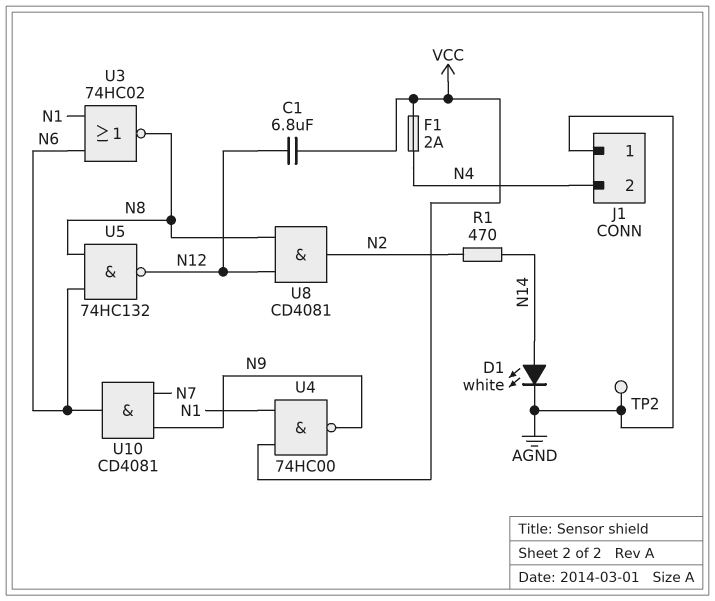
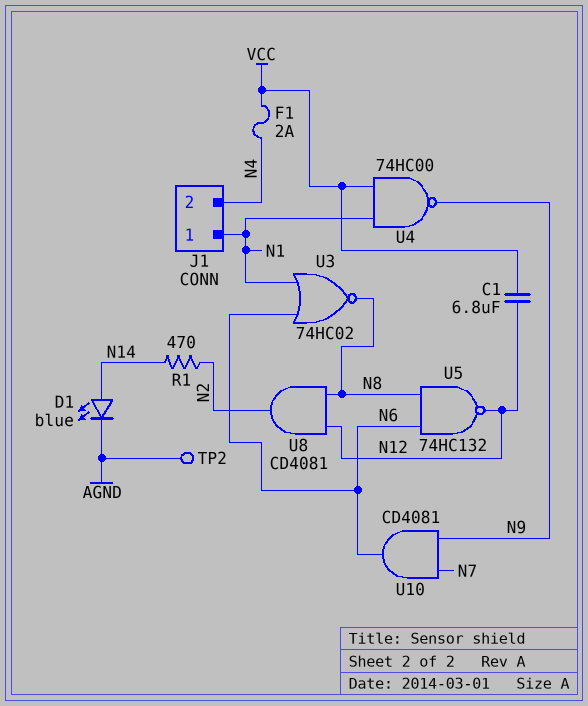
D1: LED white (A N14, K AGND) -> LED blue (A N14, K AGND)
J1 pin 1: AGND -> N1

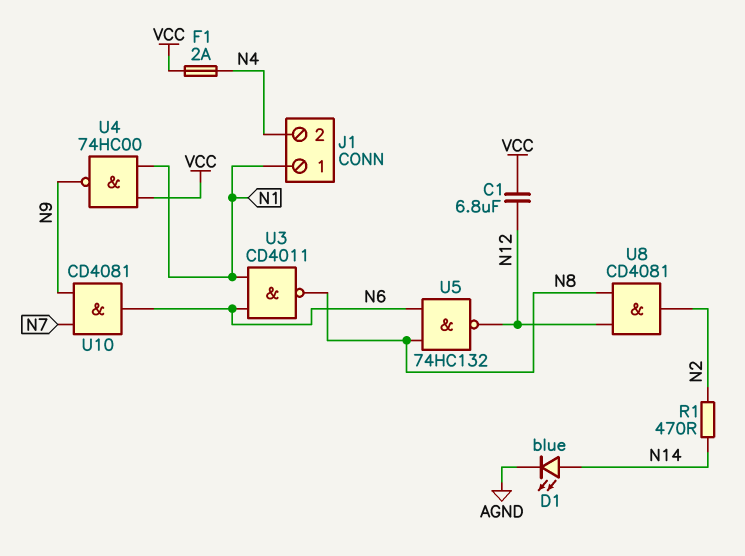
TP2: test point (AGND) -> none
U3: NOR 74HC02 (in N1, in N6, out N8) -> NAND CD4011 (in N1, in N6, out N8)

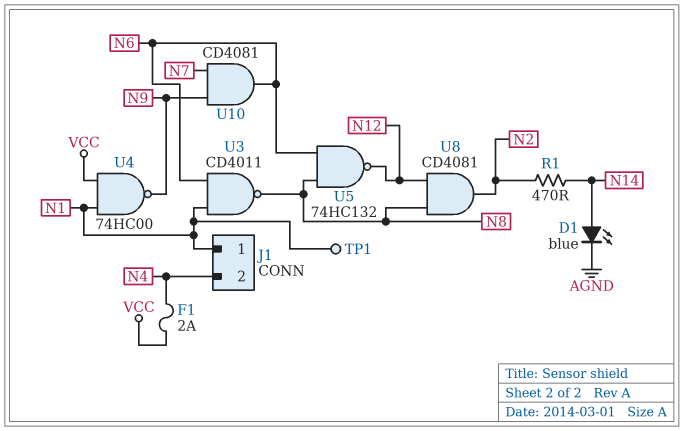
C1: 6.8uF (N12, VCC) -> none
TP1: none -> test point (N1)

